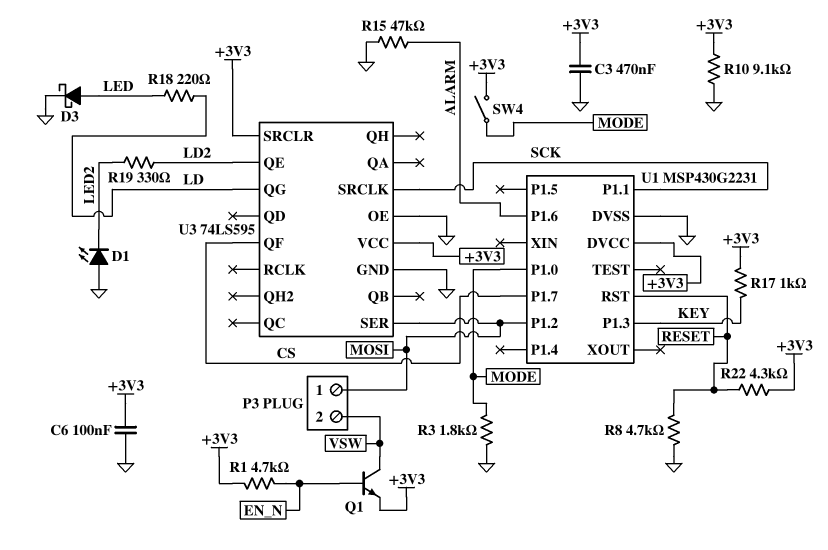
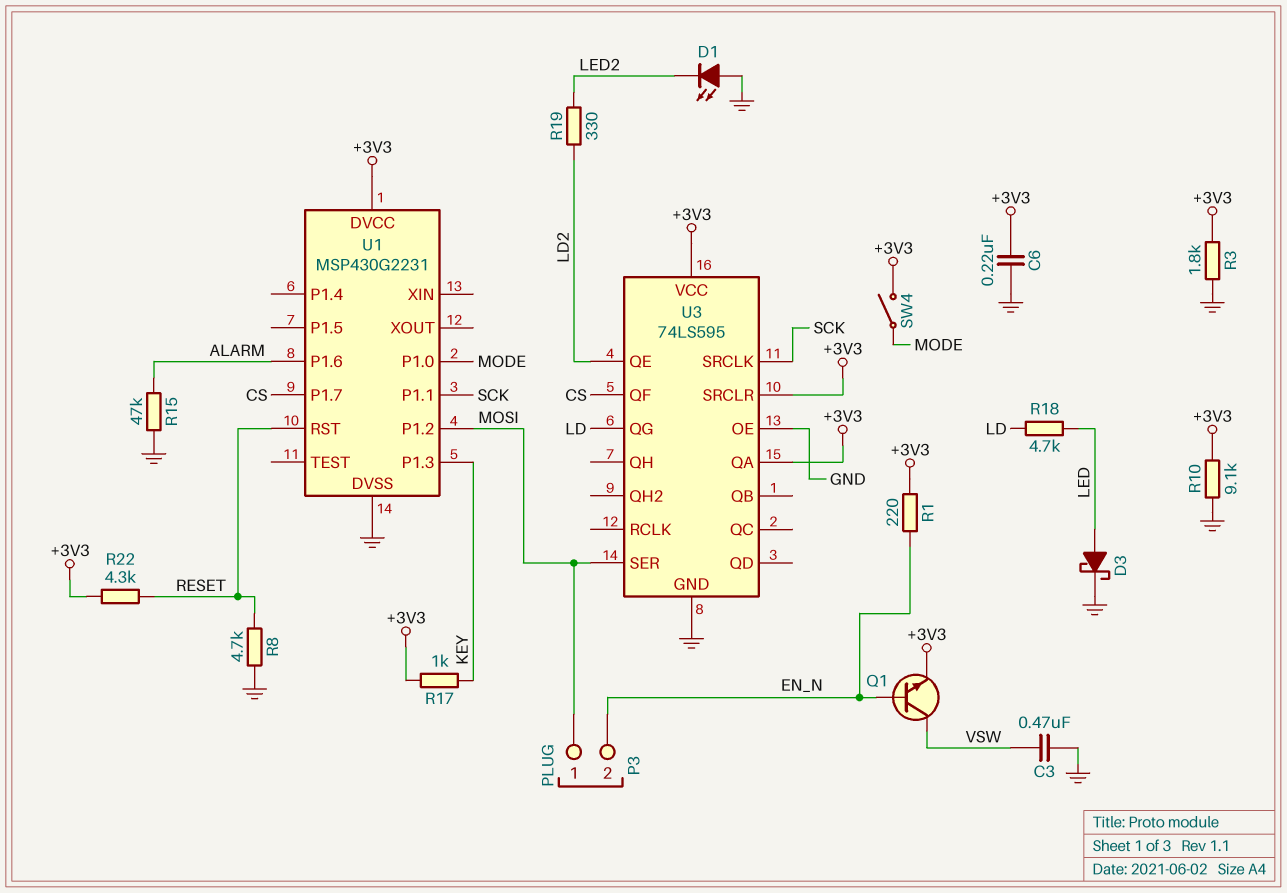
C3: 470nF (+3V3, GND) -> 470nF (GND, VSW)
C6: 100nF (+3V3, GND) -> 220nF (+3V3, GND)
P3 pin 2: VSW -> EN_N
R1: 4.7k (+3V3, EN_N) -> 220 (+3V3, EN_N)
R3: 1.8k (GND, MODE) -> 1.8k (+3V3, GND)
R18: 220 (LD, LED) -> 4.7k (LD, LED)
U3 pin QA: none -> +3V3

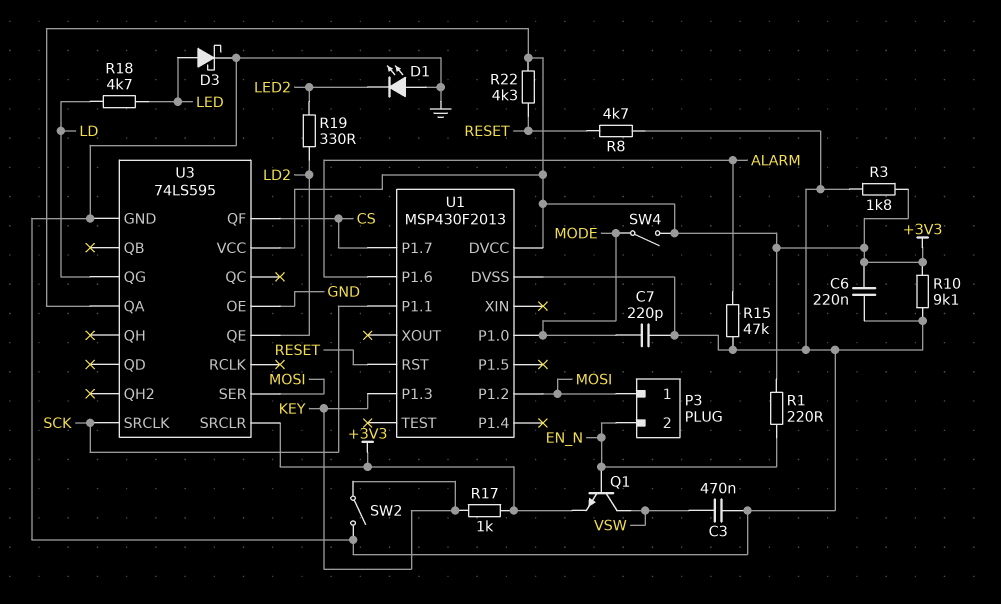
C7: none -> 220pF (GND, MODE)
SW2: none -> switch (GND, KEY)
U1: MSP430G2231 -> MSP430F2013

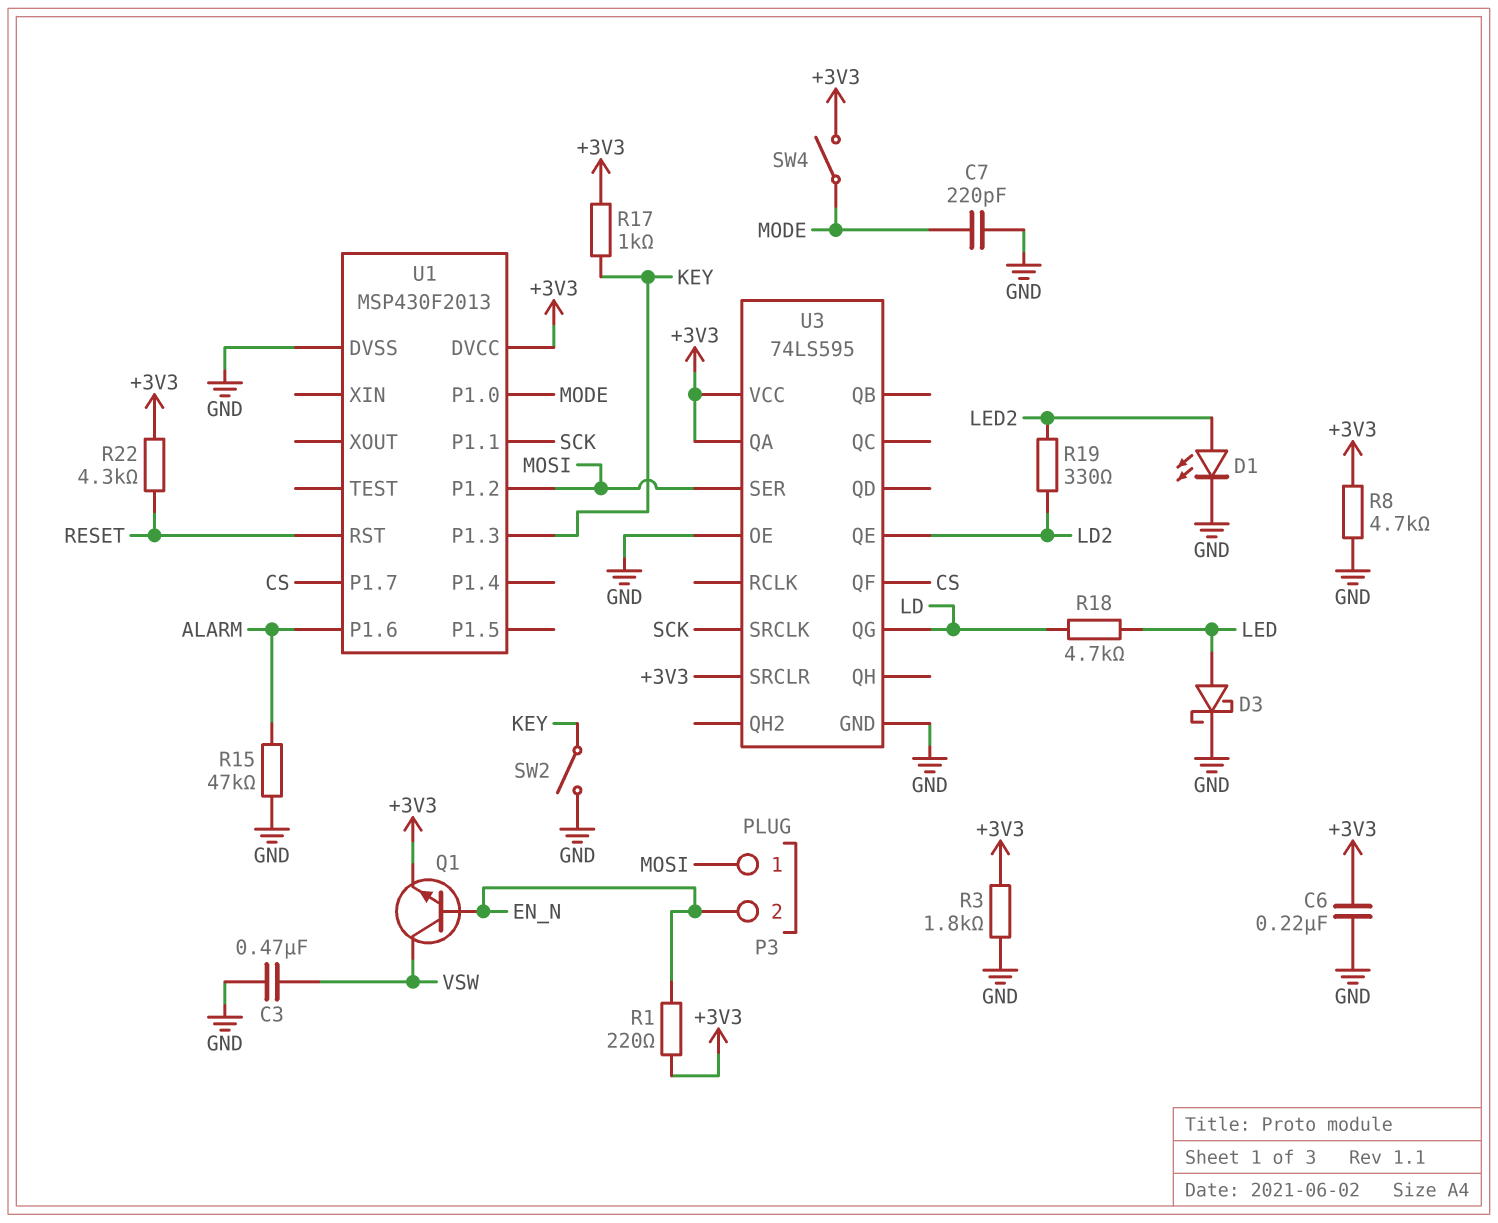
D1: LED (A GND, K LED2) -> LED (A LED2, K GND)
R8: 4.7k (GND, RESET) -> 4.7k (+3V3, GND)
R10: 9.1k (+3V3, GND) -> none

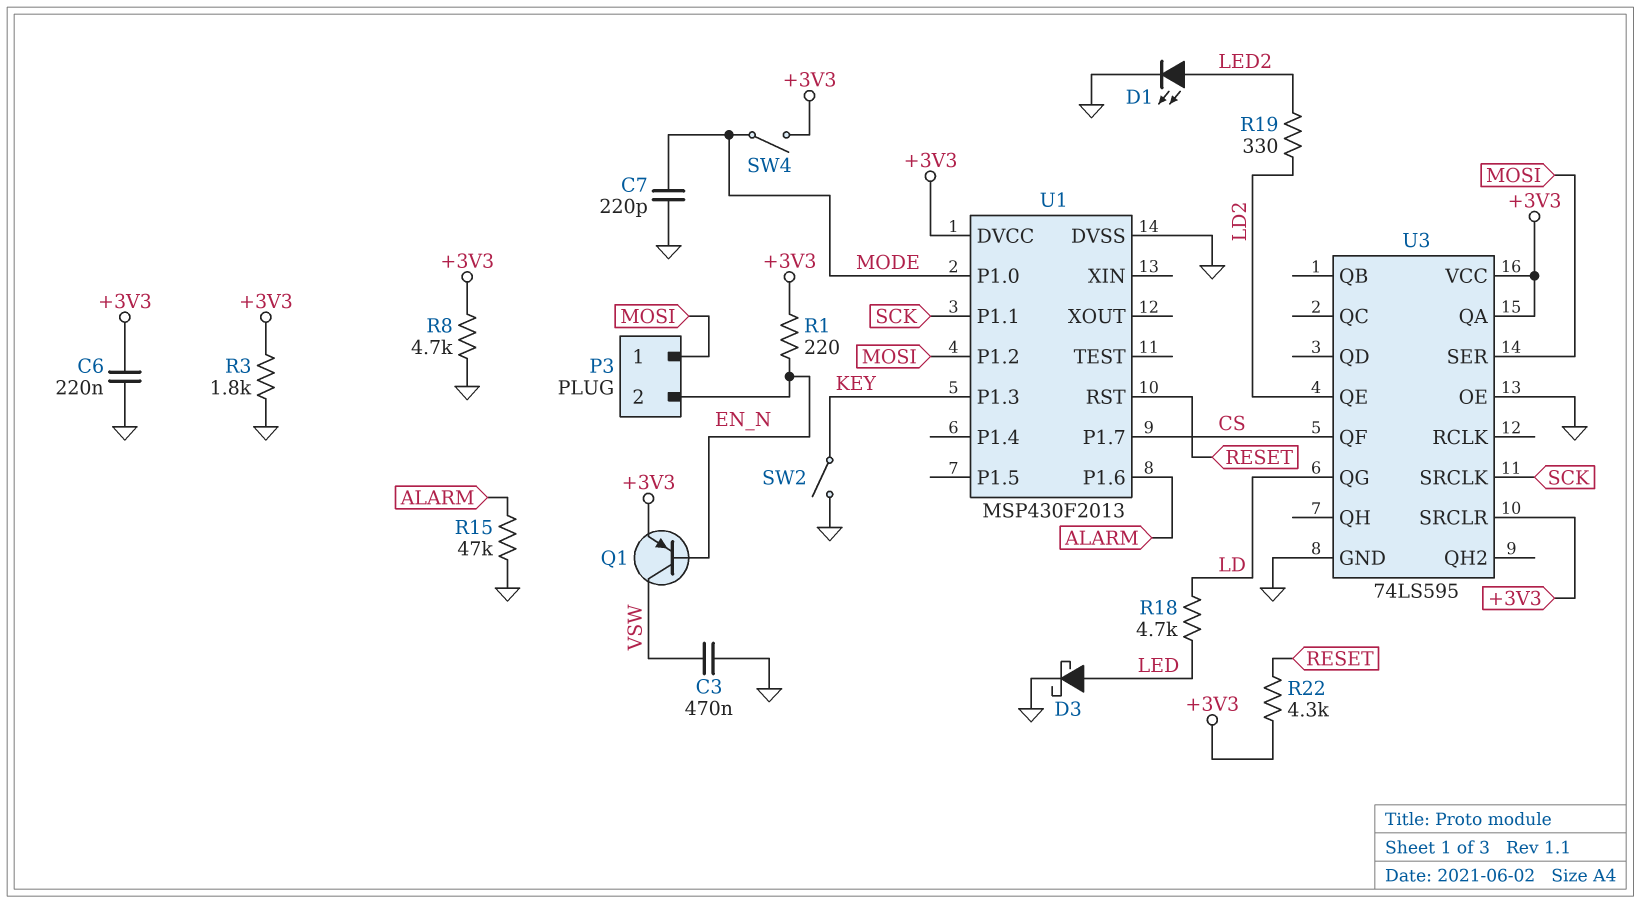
Q1: NPN (B EN_N, C VSW, E +3V3) -> PNP (B EN_N, C VSW, E +3V3)
R17: 1k (+3V3, KEY) -> none

